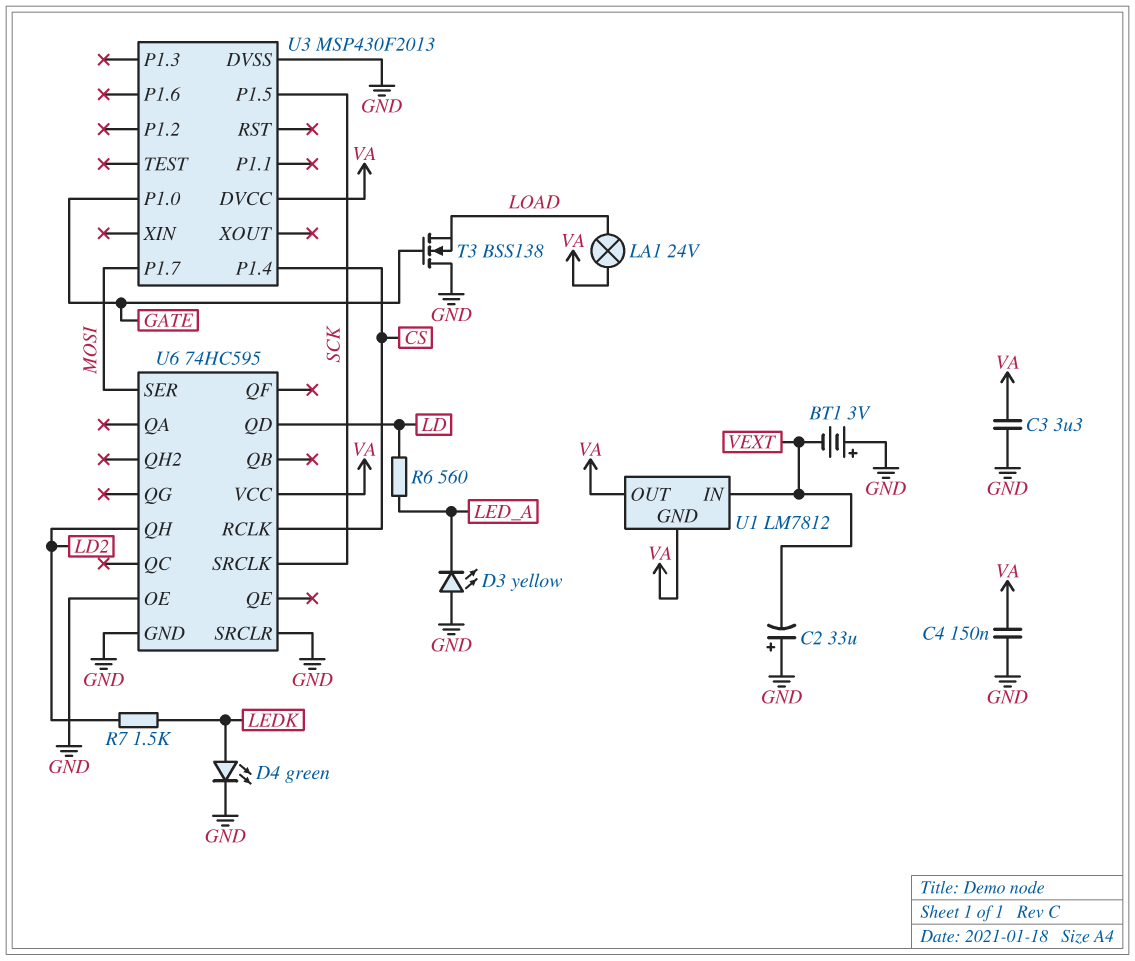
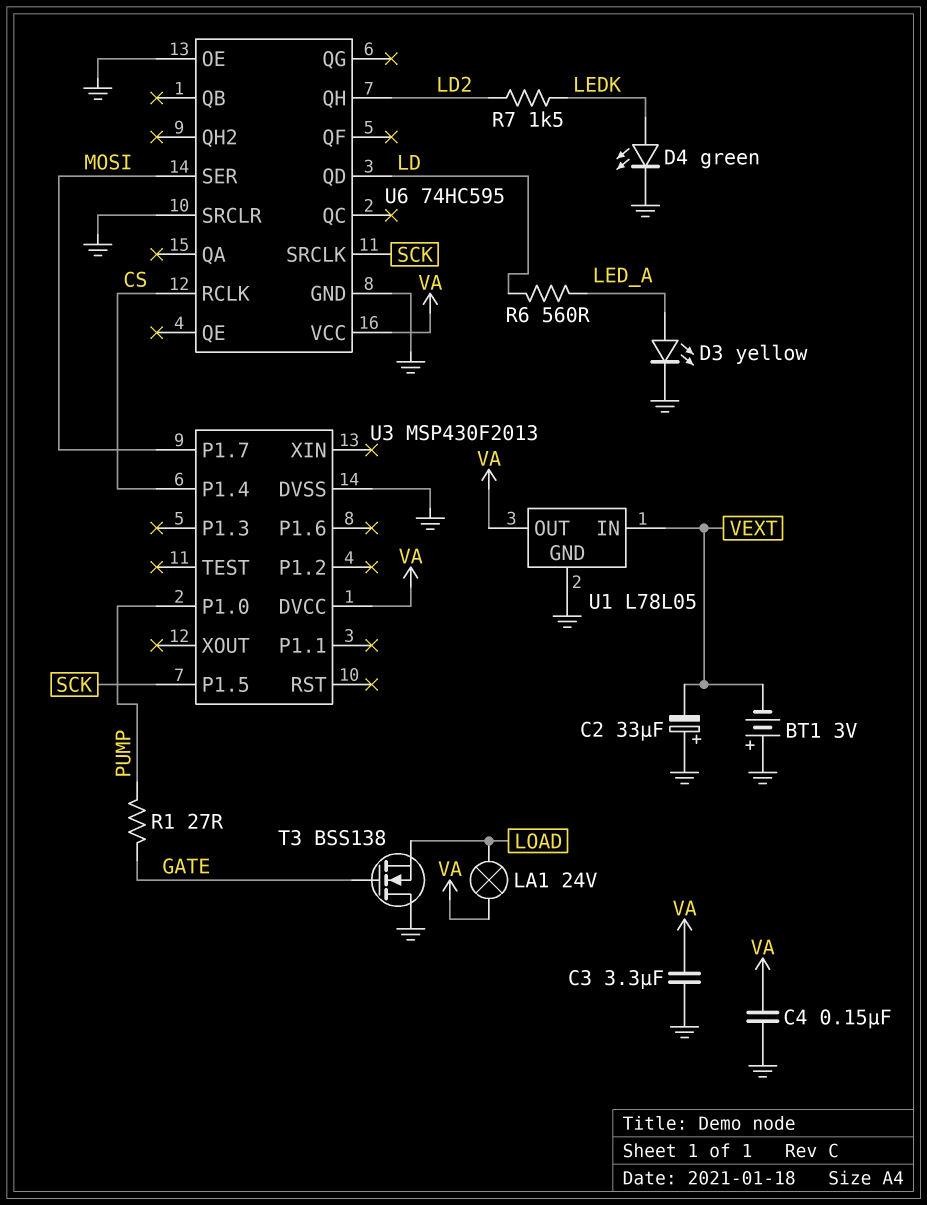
D3: LED yellow (A GND, K LED_A) -> LED yellow (A LED_A, K GND)
R1: none -> 27 (GATE, PUMP)
U1: LM7812 -> L78L05
U1 pin GND: VA -> GND
U3 pin P1.0: GATE -> PUMP

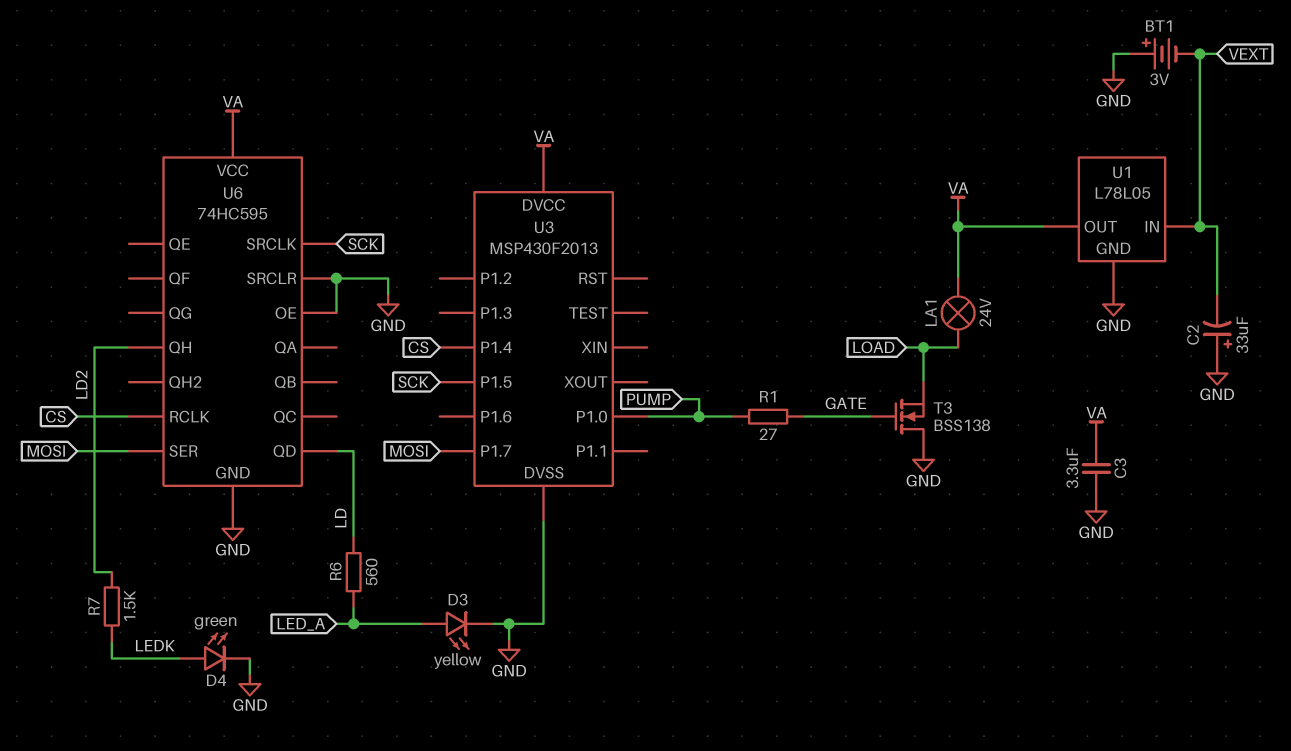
C4: 150nF (GND, VA) -> none

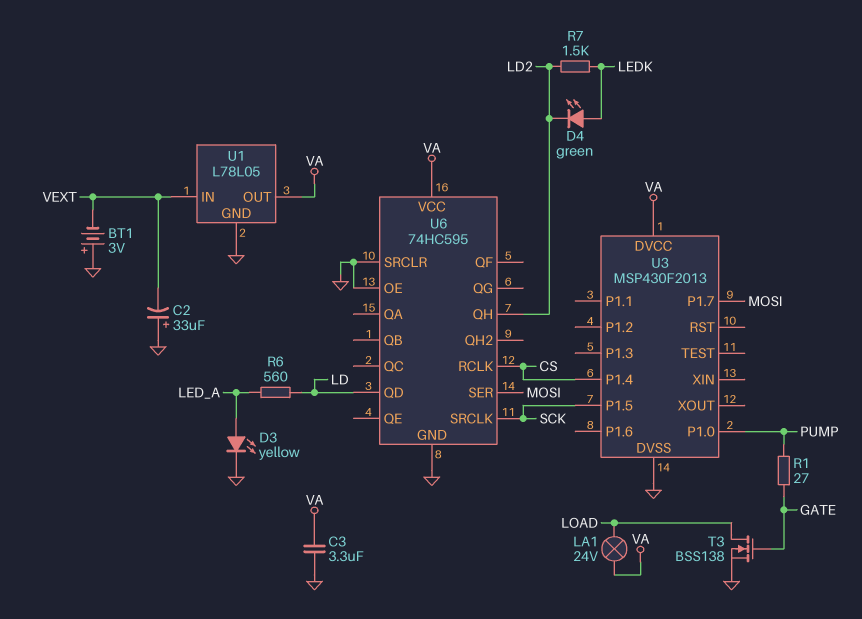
D4: LED green (A LEDK, K GND) -> LED green (A LEDK, K LD2)
T3: NMOS BSS138 (G GATE, D GND, S LOAD) -> NMOS BSS138 (G GATE, D LOAD, S GND)

